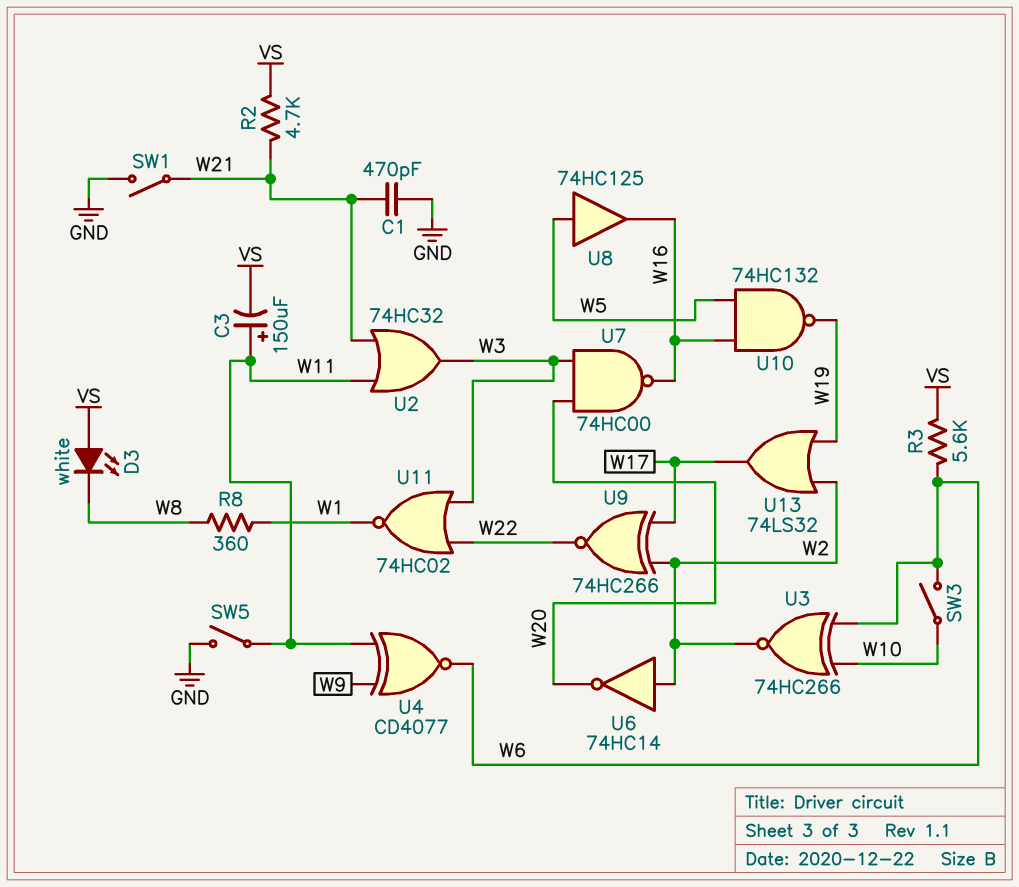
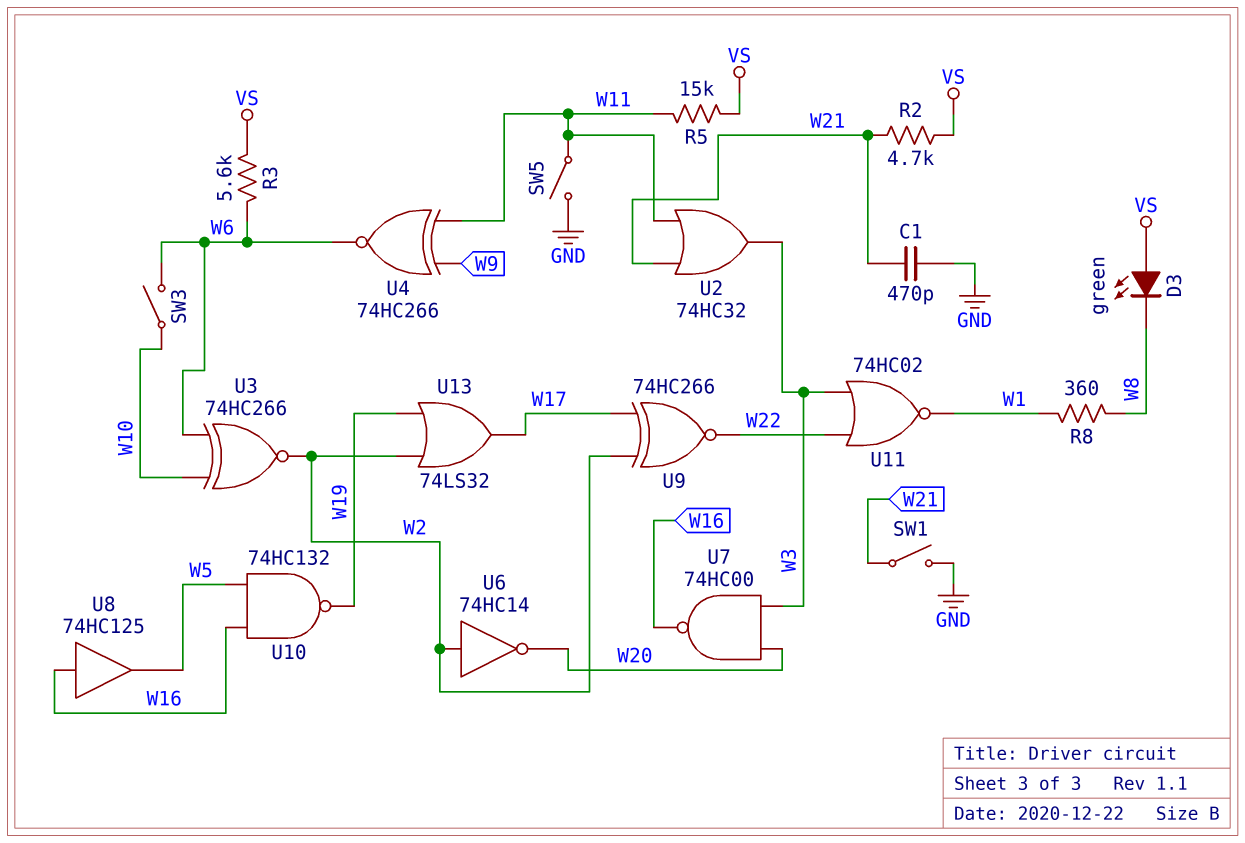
C3: 150uF (plus W11, minus VS) -> none
D3: LED white (A VS, K W8) -> LED green (A VS, K W8)
R5: none -> 15k (VS, W11)
U4: XNOR CD4077 (in W9, in W11, out W6) -> XNOR 74HC266 (in W9, in W11, out W6)
U8: buffer 74HC125 (in W5, out W16) -> buffer 74HC125 (in W16, out W5)

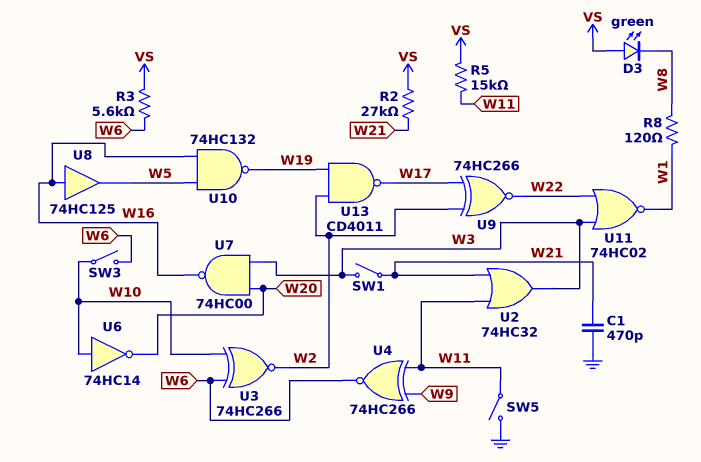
R2: 4.7k (VS, W21) -> 27k (VS, W21)
R8: 360 (W1, W8) -> 120 (W1, W8)
SW1: switch (GND, W21) -> switch (W3, W21)
U6: NOT 74HC14 (in W2, out W20) -> NOT 74HC14 (in W10, out W20)
U13: OR 74LS32 (in W2, in W19, out W17) -> NAND CD4011 (in W2, in W19, out W17)

